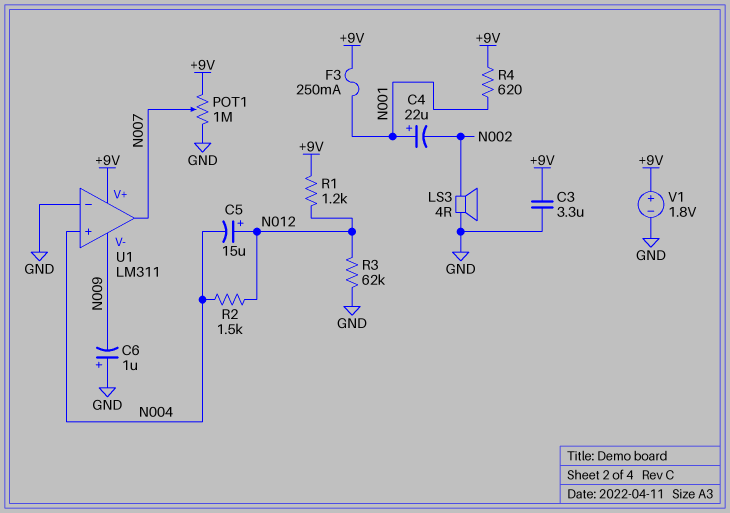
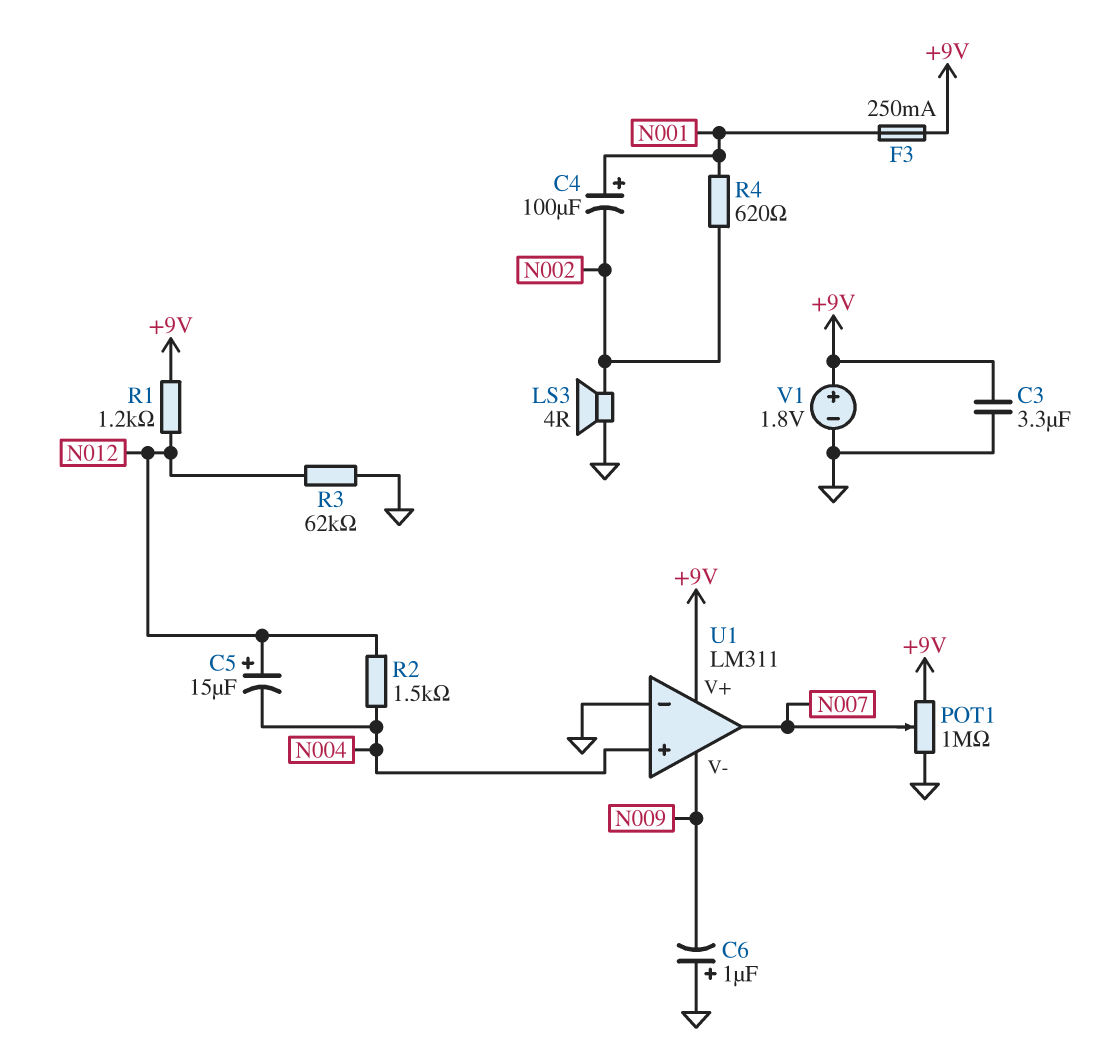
C4: 22uF (plus N001, minus N002) -> 100uF (plus N001, minus N002)
R4: 620 (+9V, N001) -> 620 (N001, N002)

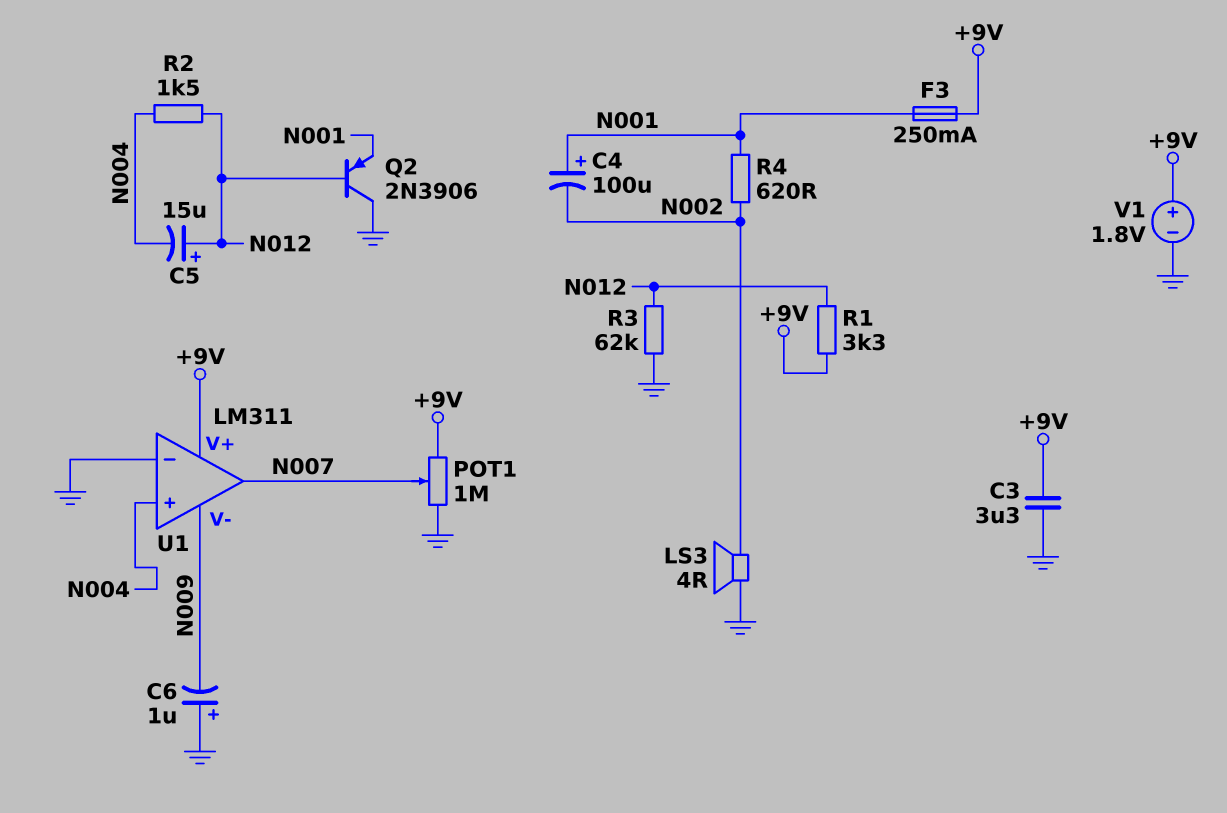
Q2: none -> PNP 2N3906 (B N012, C GND, E N001)
R1: 1.2k (+9V, N012) -> 3.3k (+9V, N012)

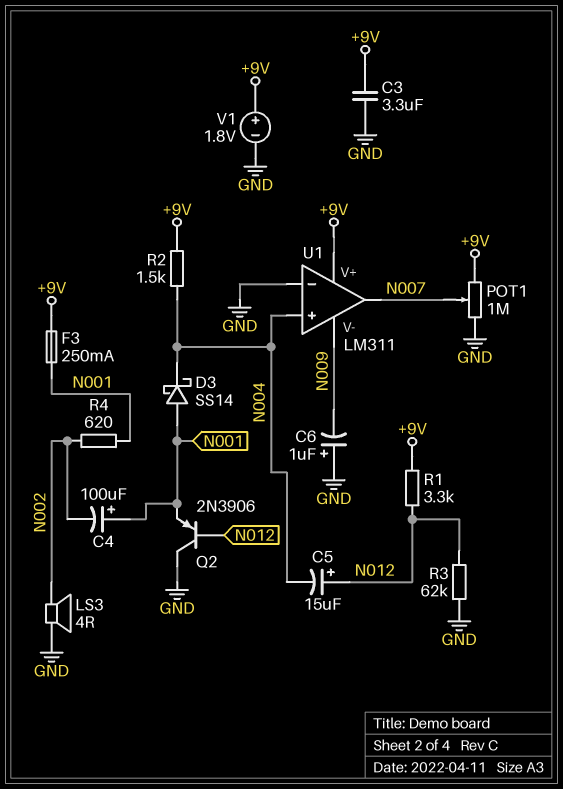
D3: none -> schottky SS14 (A N001, K N004)
R2: 1.5k (N004, N012) -> 1.5k (+9V, N004)

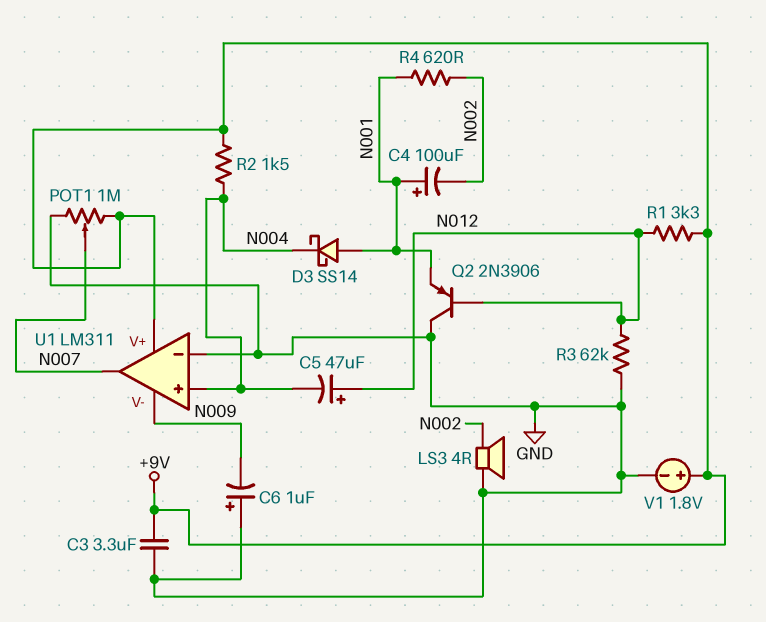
C5: 15uF (plus N012, minus N004) -> 47uF (plus N012, minus N004)
F3: 250mA (+9V, N001) -> none

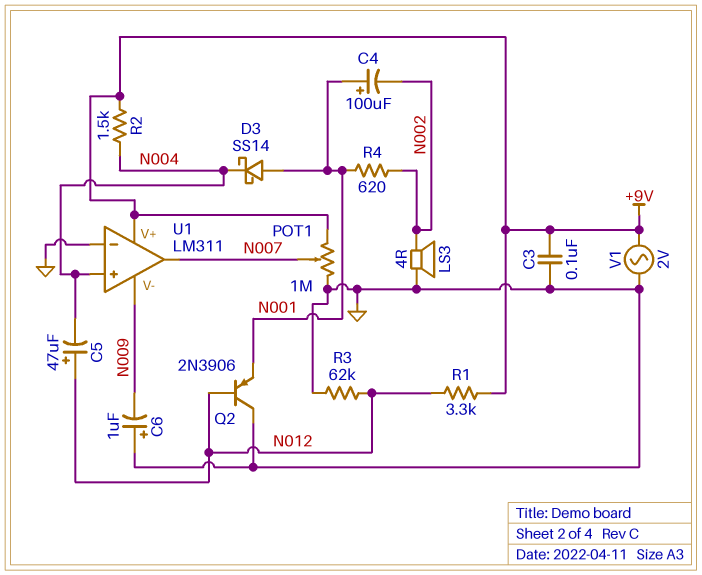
C3: 3.3uF (+9V, GND) -> 100nF (+9V, GND)
V1: 1.8V (plus +9V, minus GND) -> AC 2V (+9V, GND)

